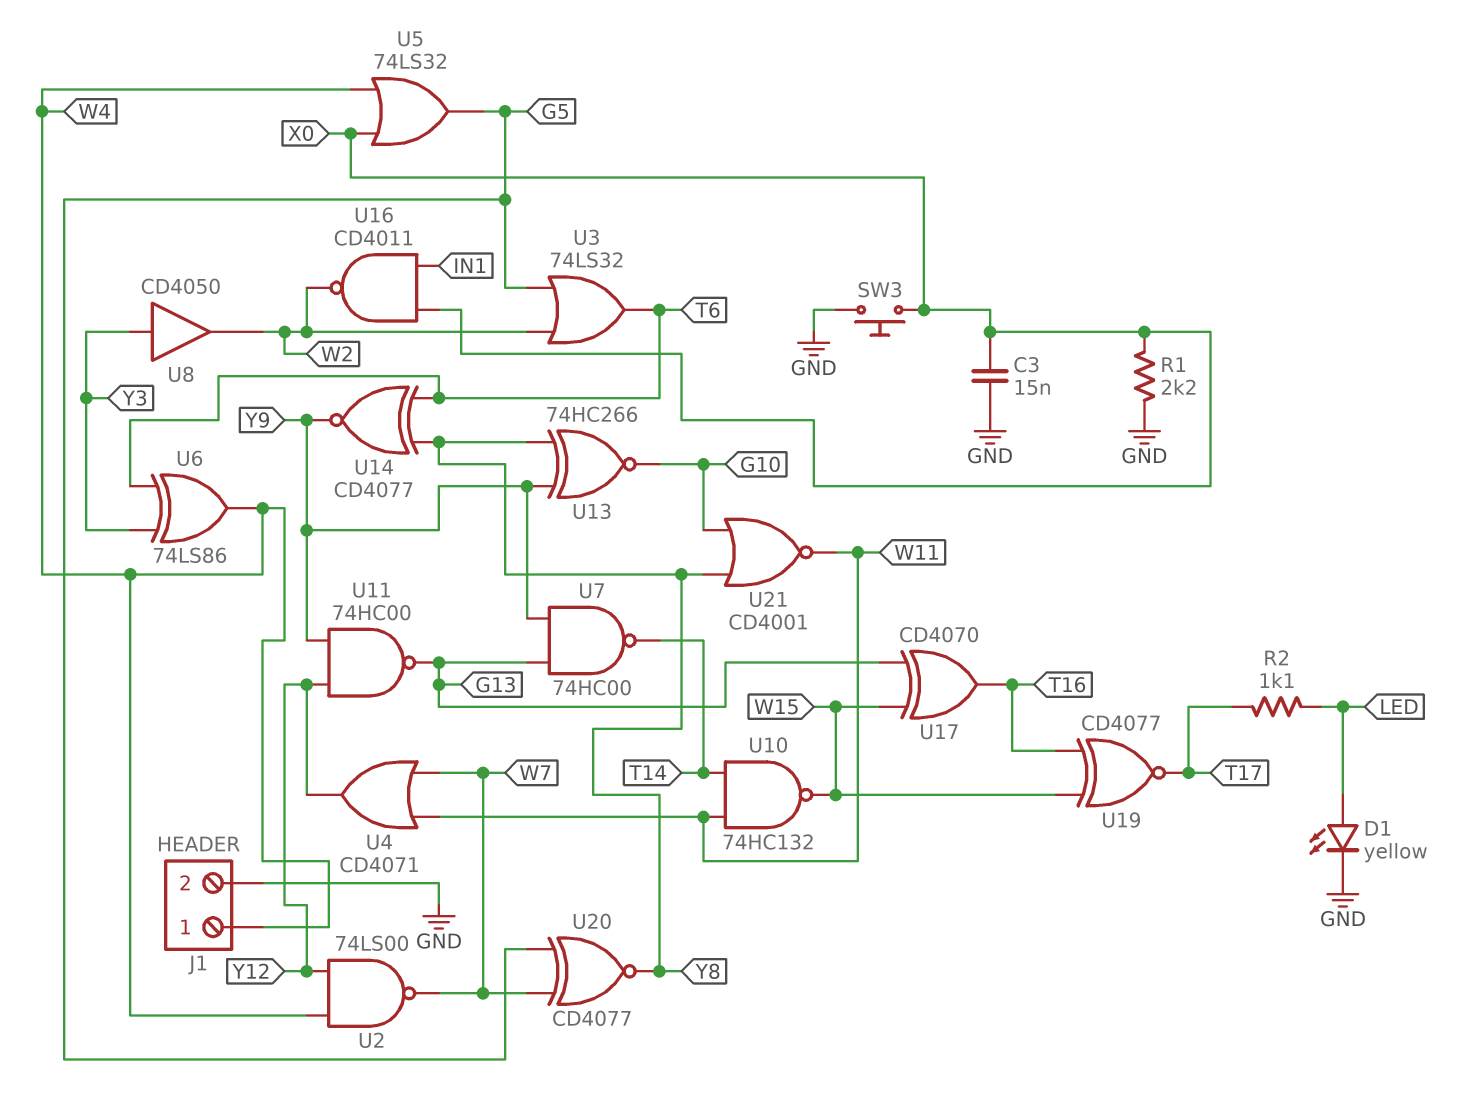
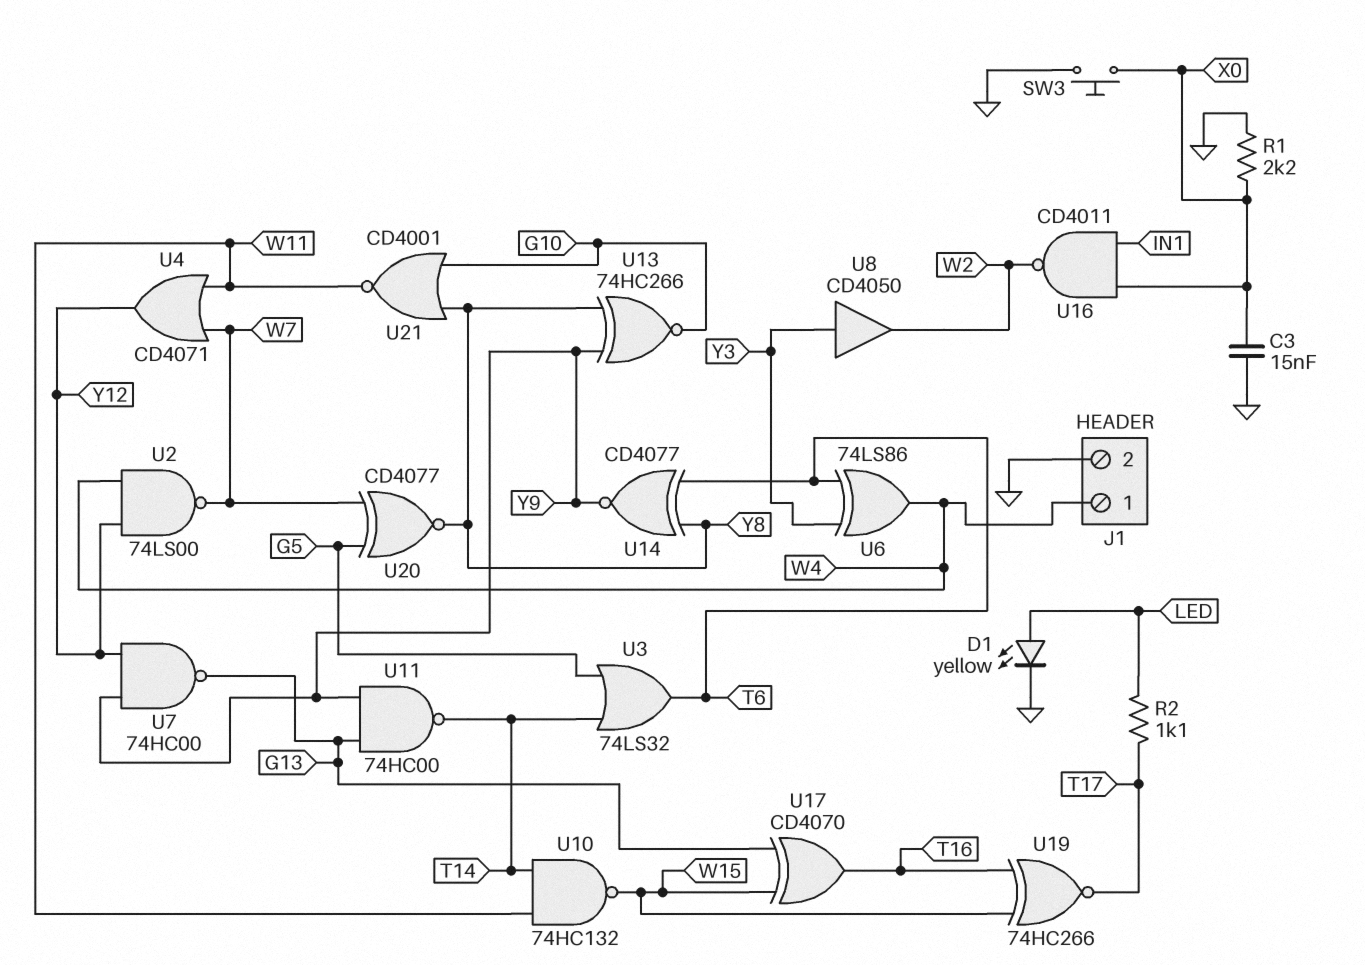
U3: OR 74LS32 (in G5, in W2, out T6) -> OR 74LS32 (in G5, in T14, out T6)
U5: OR 74LS32 (in W4, in X0, out G5) -> none
U7: NAND 74HC00 (in G13, in Y9, out T14) -> NAND 74HC00 (in Y9, in Y12, out G13)
U11: NAND 74HC00 (in Y9, in Y12, out G13) -> NAND 74HC00 (in G13, in Y9, out T14)
U19: XNOR CD4077 (in T16, in W15, out T17) -> XNOR 74HC266 (in T16, in W15, out T17)

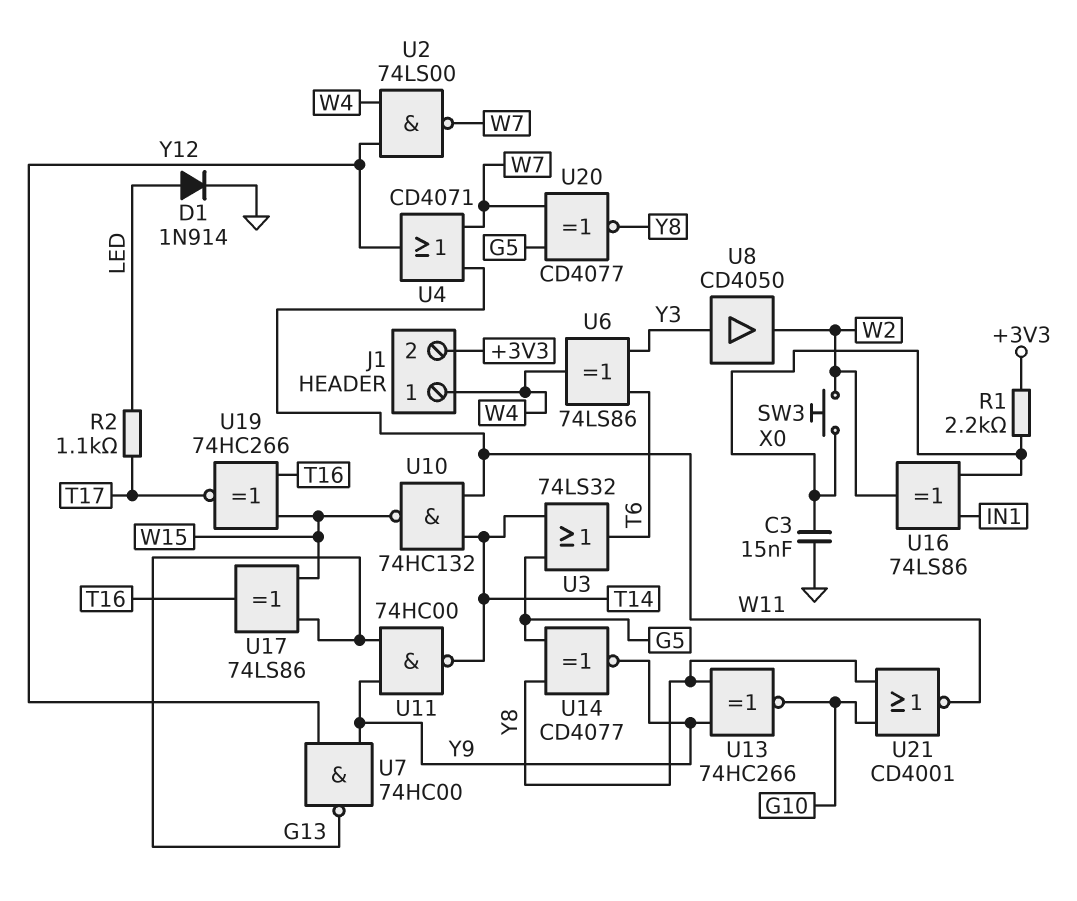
D1: LED yellow (A LED, K GND) -> diode 1N914 (A LED, K GND)
J1 pin 2: GND -> +3V3
R1: 2.2k (GND, X0) -> 2.2k (+3V3, X0)
SW3: button (GND, X0) -> button (W2, X0)
U14: XNOR CD4077 (in T6, in Y8, out Y9) -> XNOR CD4077 (in G5, in Y8, out Y9)
U16: NAND CD4011 (in IN1, in X0, out W2) -> XOR 74LS86 (in IN1, in X0, out W2)
U17: XOR CD4070 (in G13, in W15, out T16) -> XOR 74LS86 (in G13, in W15, out T16)

